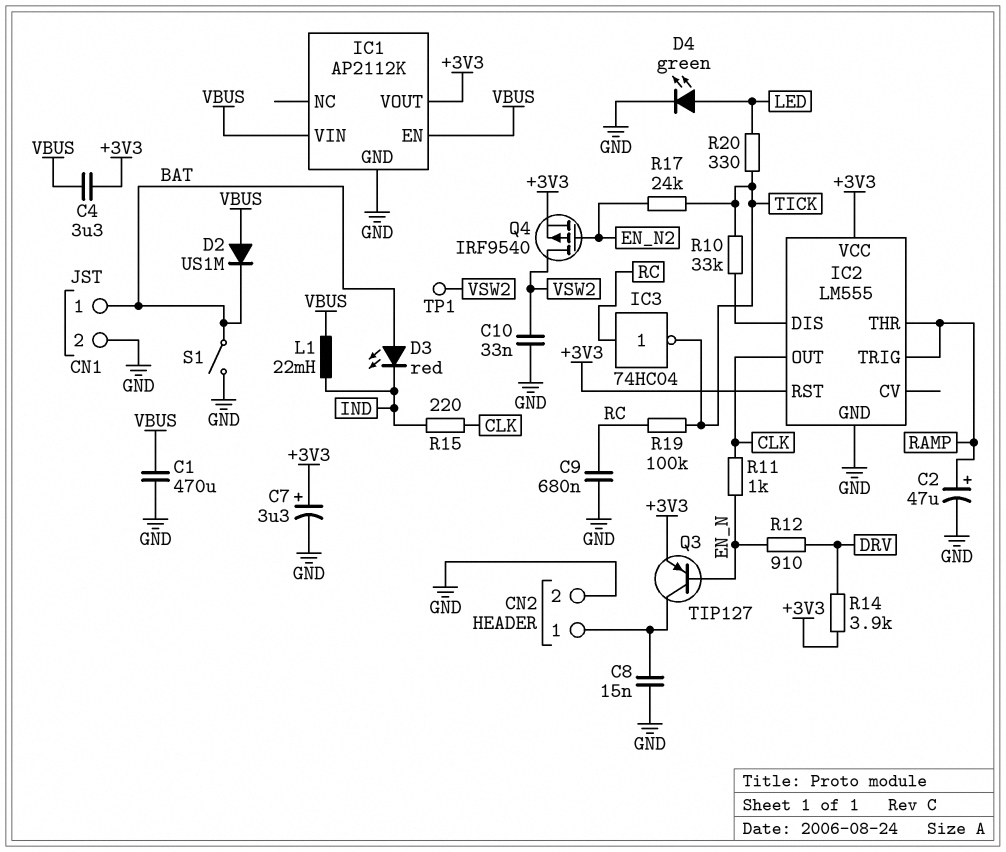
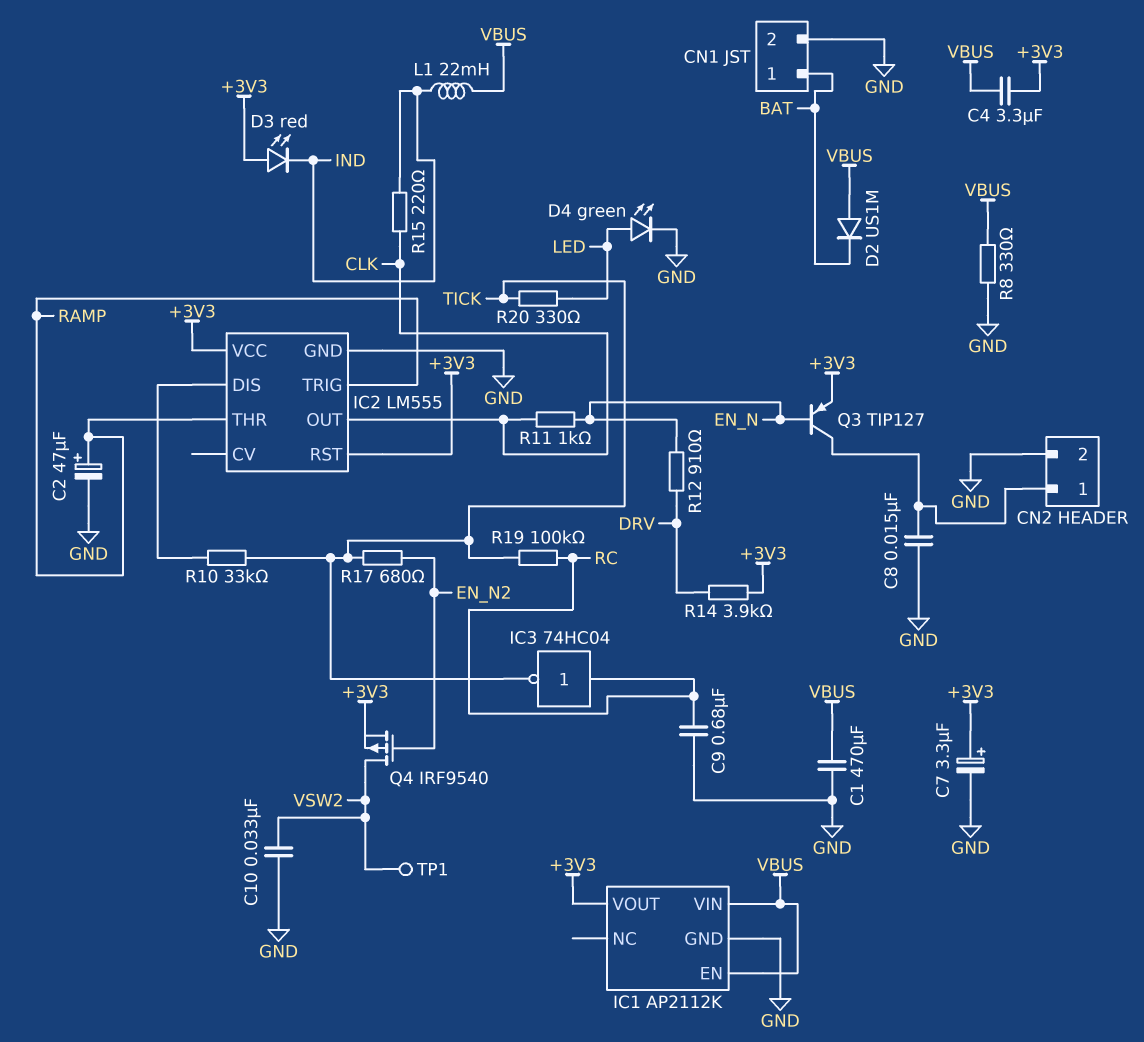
D3: LED red (A BAT, K IND) -> LED red (A +3V3, K IND)
R8: none -> 330 (GND, VBUS)
R17: 24k (EN_N2, TICK) -> 680 (EN_N2, TICK)
S1: switch (BAT, GND) -> none

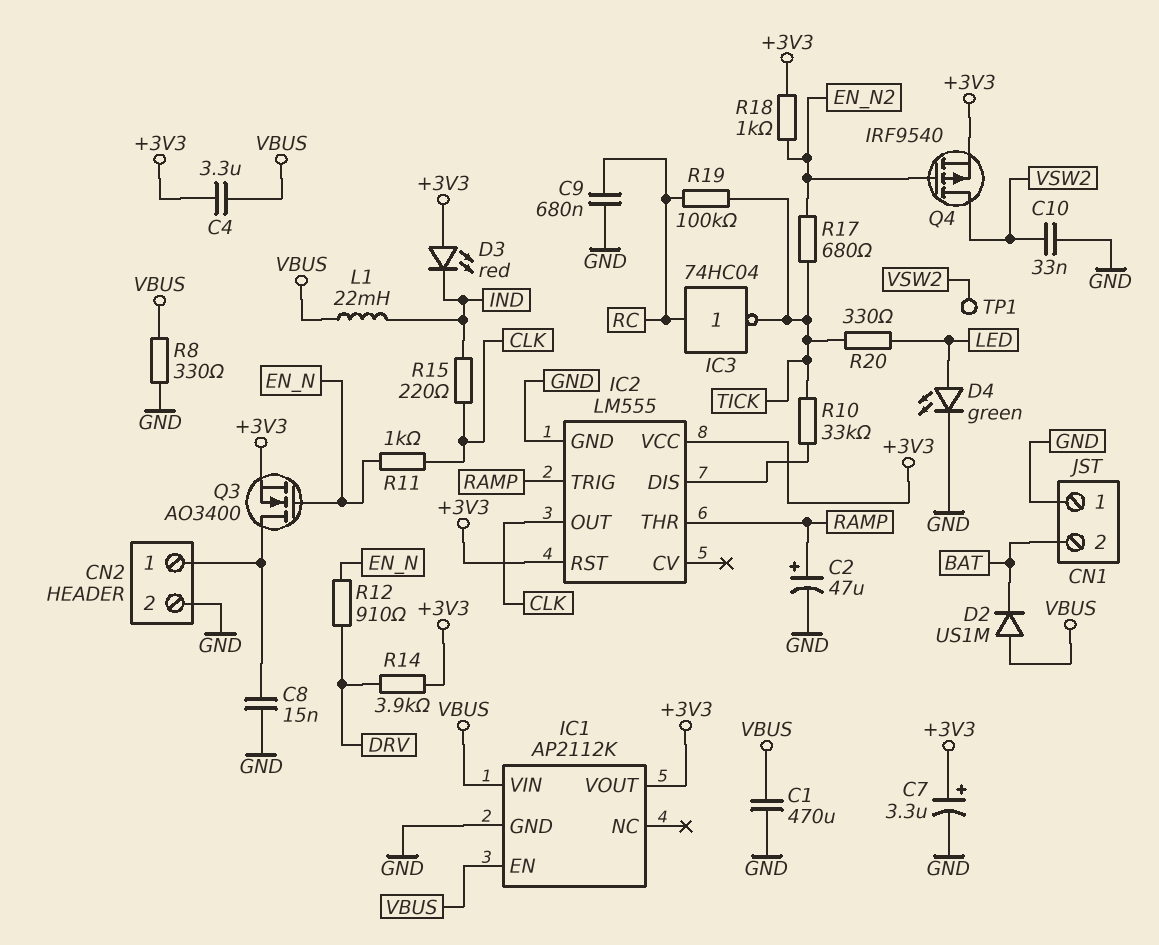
CN1 pin 1: BAT -> GND
CN1 pin 2: GND -> BAT
Q3: PNP TIP127 (B EN_N, C CN2/1, E +3V3) -> NMOS AO3400 (G EN_N, D CN2/1, S +3V3)
R18: none -> 1k (+3V3, EN_N2)

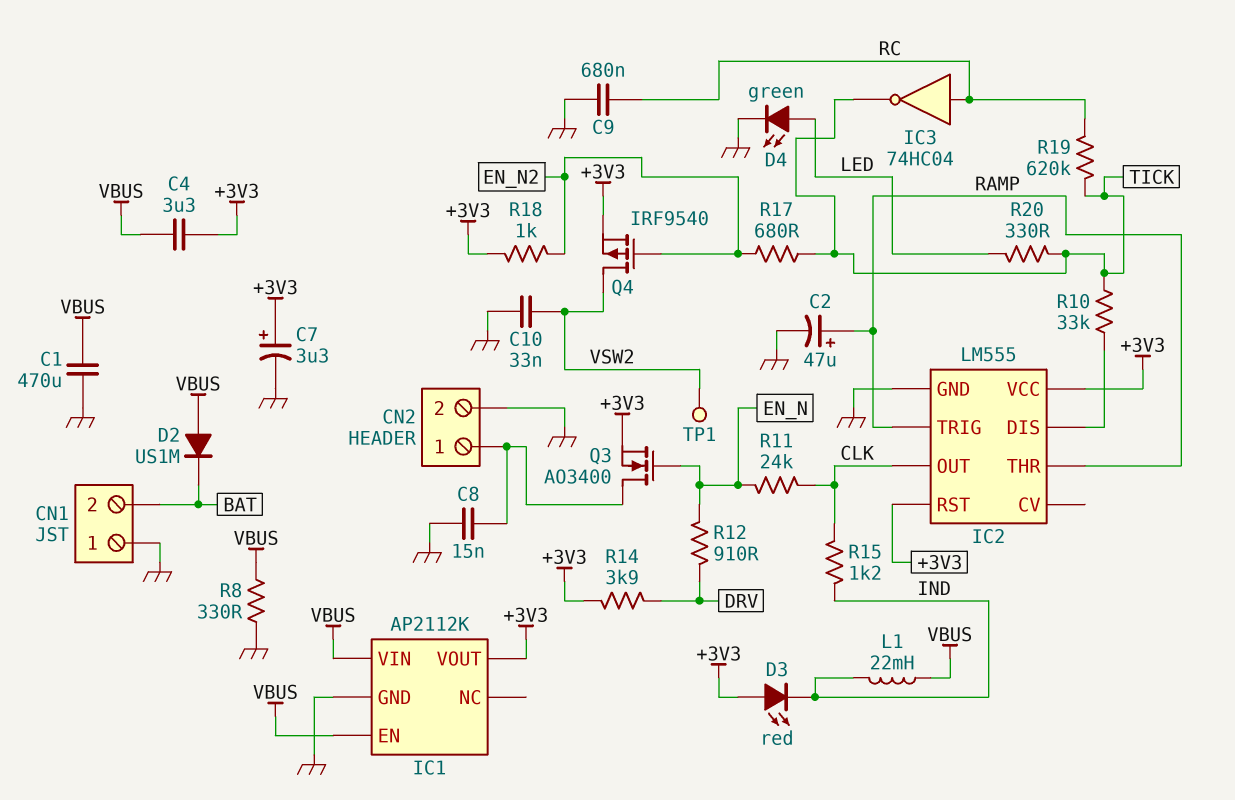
R11: 1k (CLK, EN_N) -> 24k (CLK, EN_N)
R15: 220 (CLK, IND) -> 1.2k (CLK, IND)
R19: 100k (RC, TICK) -> 620k (RC, TICK)

